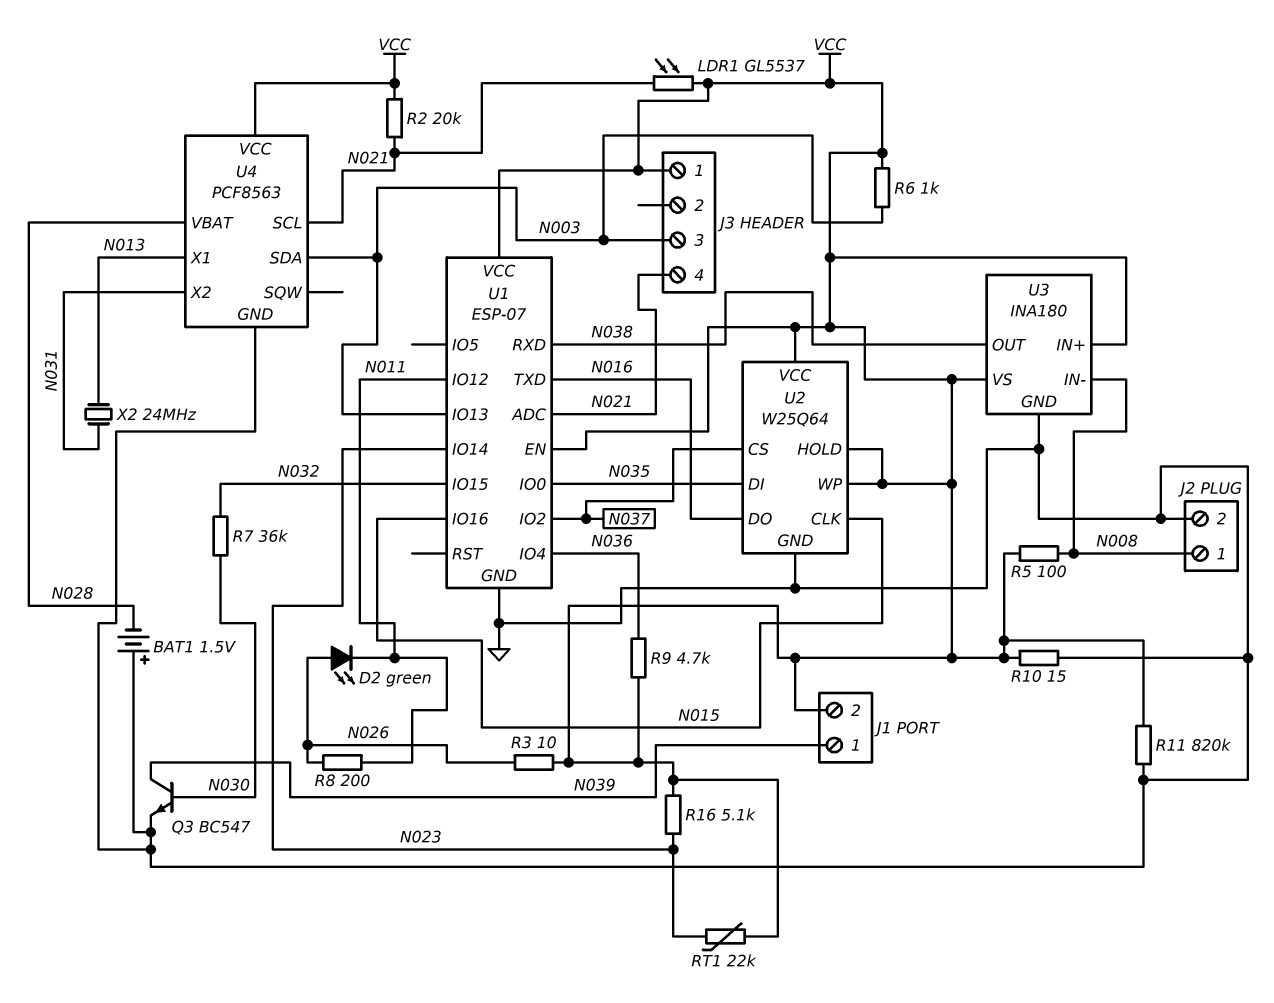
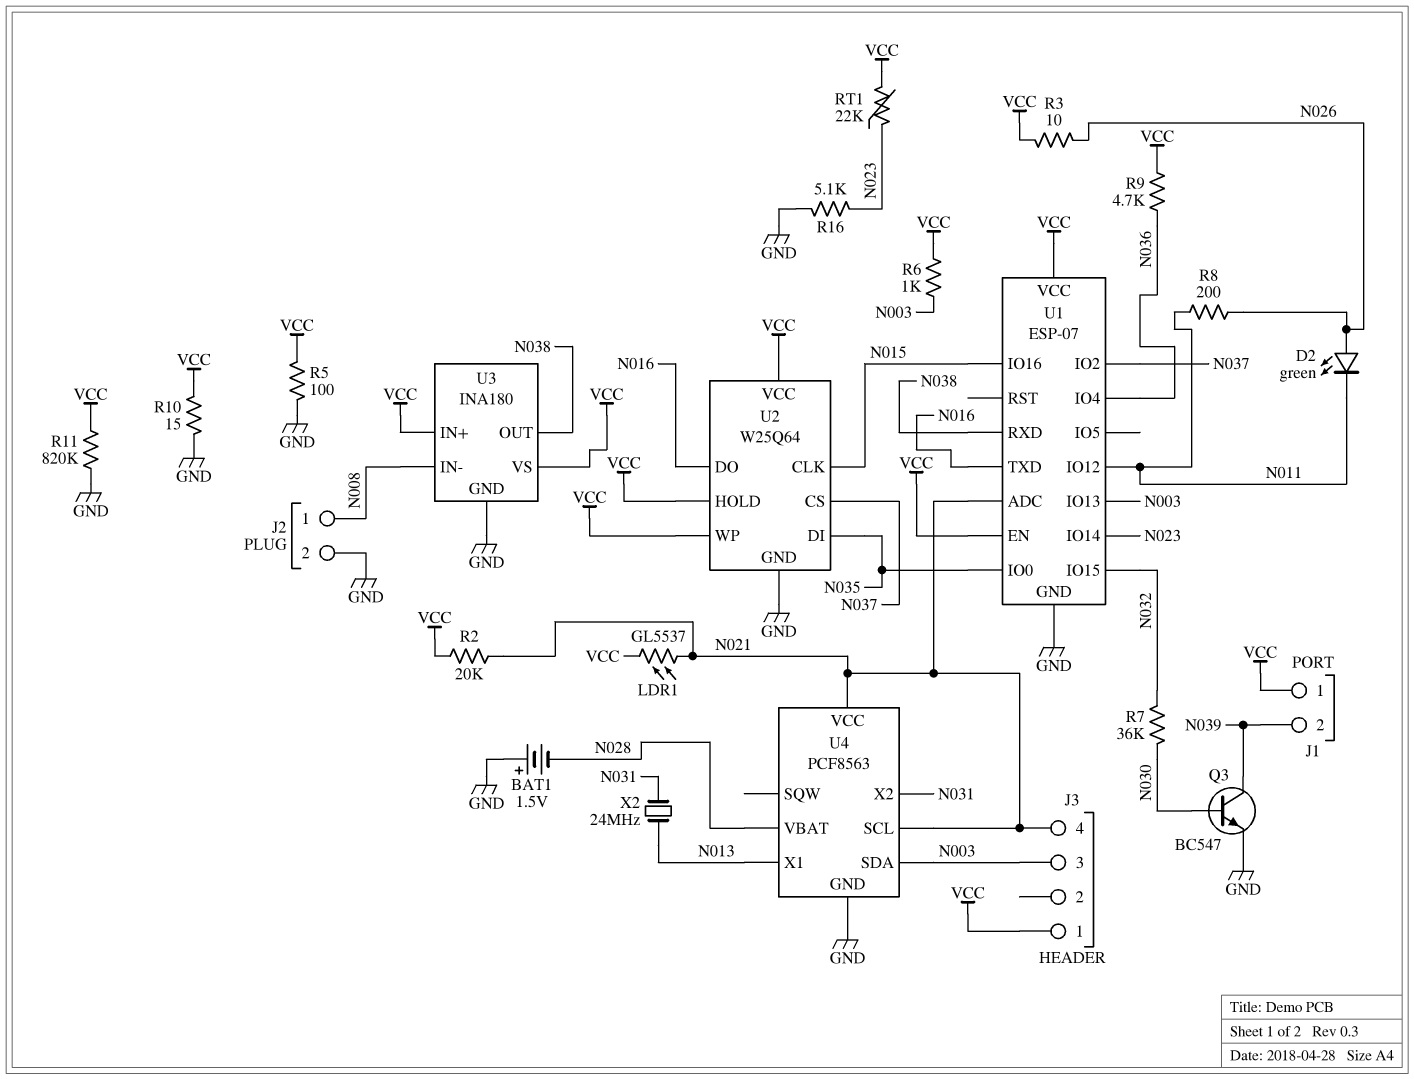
J1 pin 1: N039 -> VCC
J1 pin 2: VCC -> N039
R5: 100 (N008, VCC) -> 100 (GND, VCC)
R16: 5.1k (N023, VCC) -> 5.1k (GND, N023)
U4 pin VCC: VCC -> N021

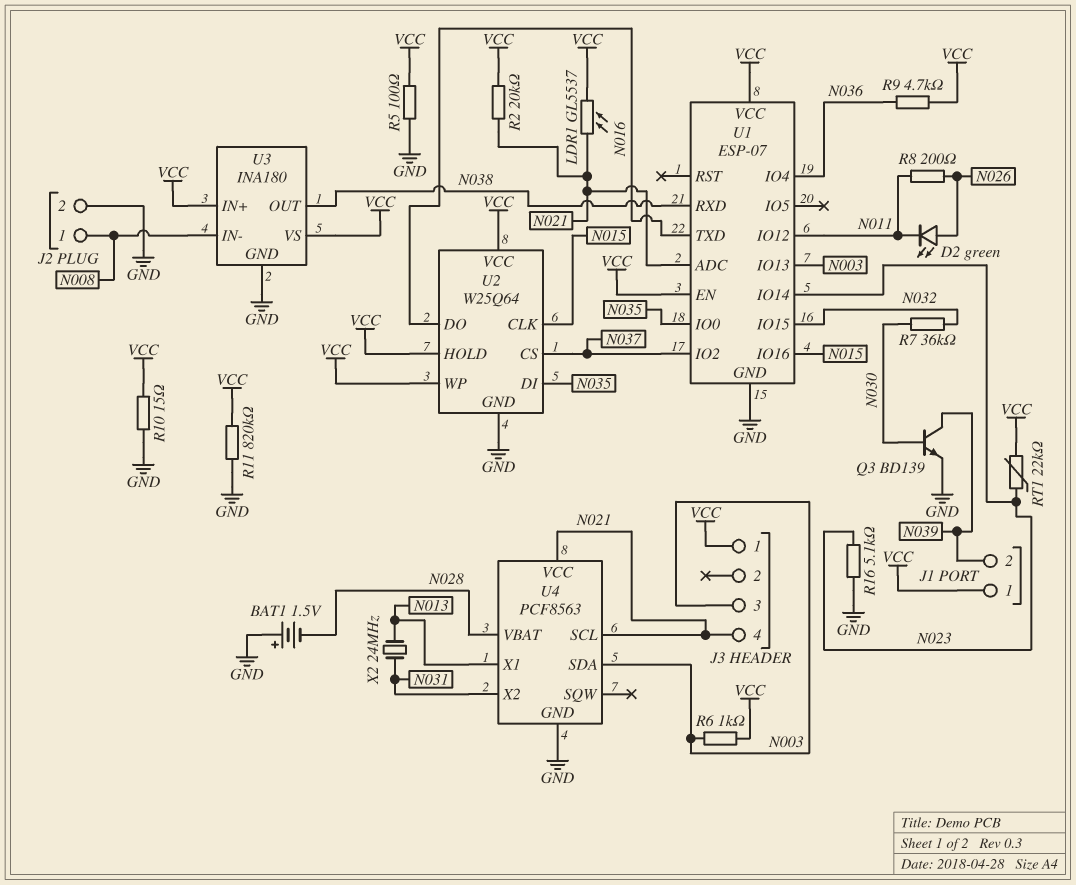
Q3: NPN BC547 (B N030, C N039, E GND) -> NPN BD139 (B N030, C N039, E GND)
R3: 10 (N026, VCC) -> none

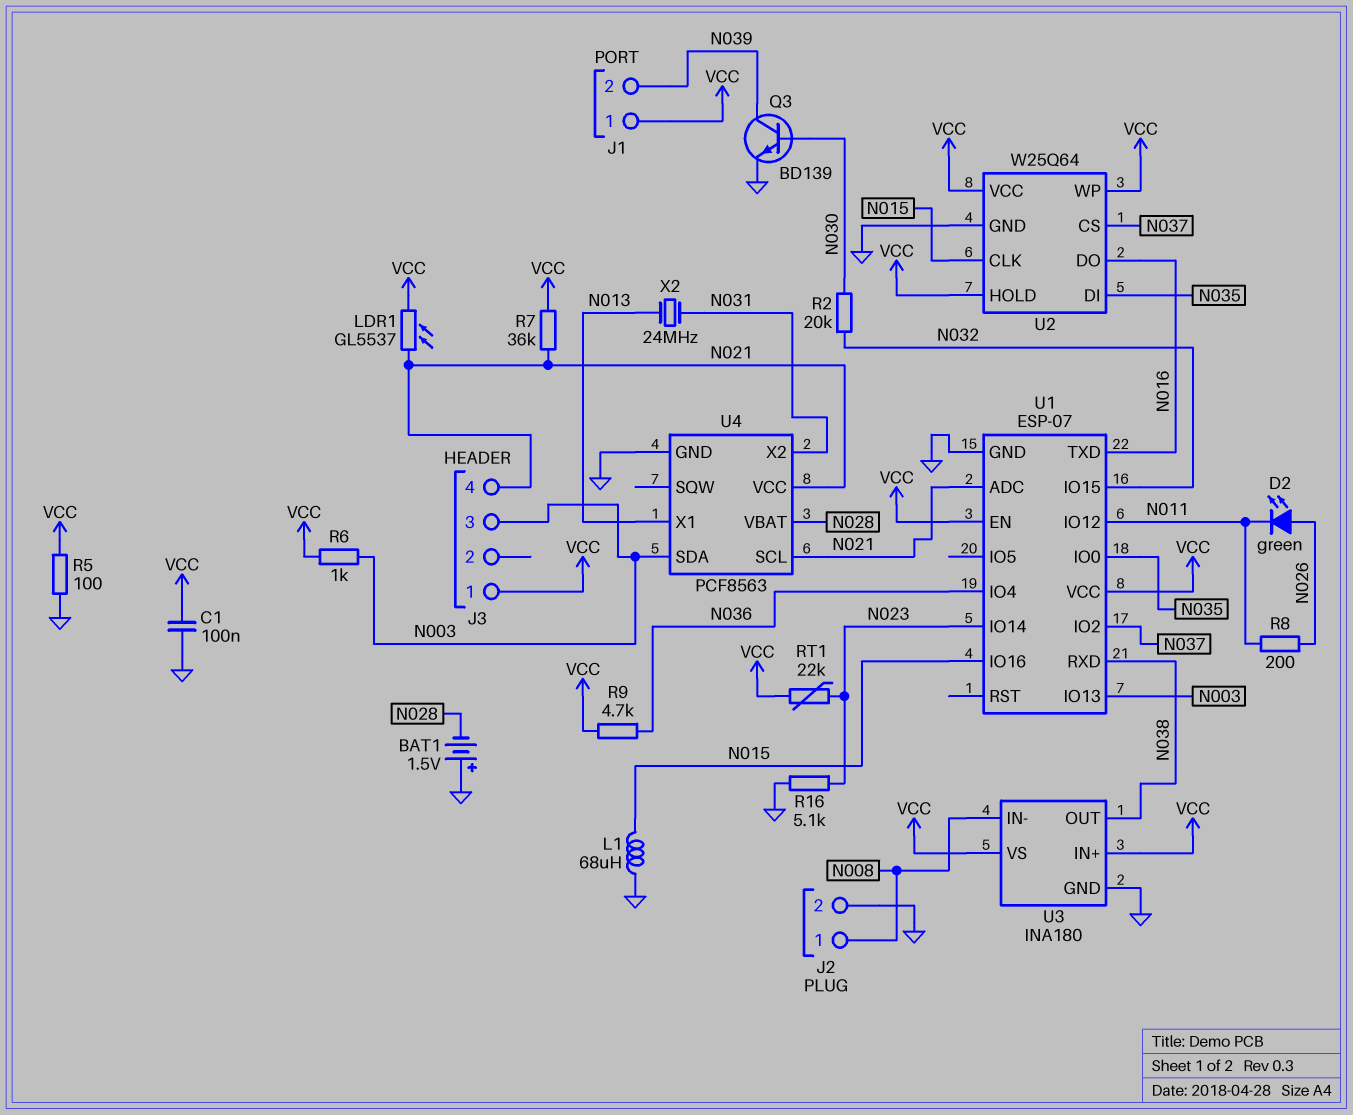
C1: none -> 100nF (GND, VCC)
L1: none -> 68uH (GND, N015)
R2: 20k (N021, VCC) -> 20k (N030, N032)
R7: 36k (N030, N032) -> 36k (N021, VCC)
R10: 15 (GND, VCC) -> none
R11: 820k (GND, VCC) -> none

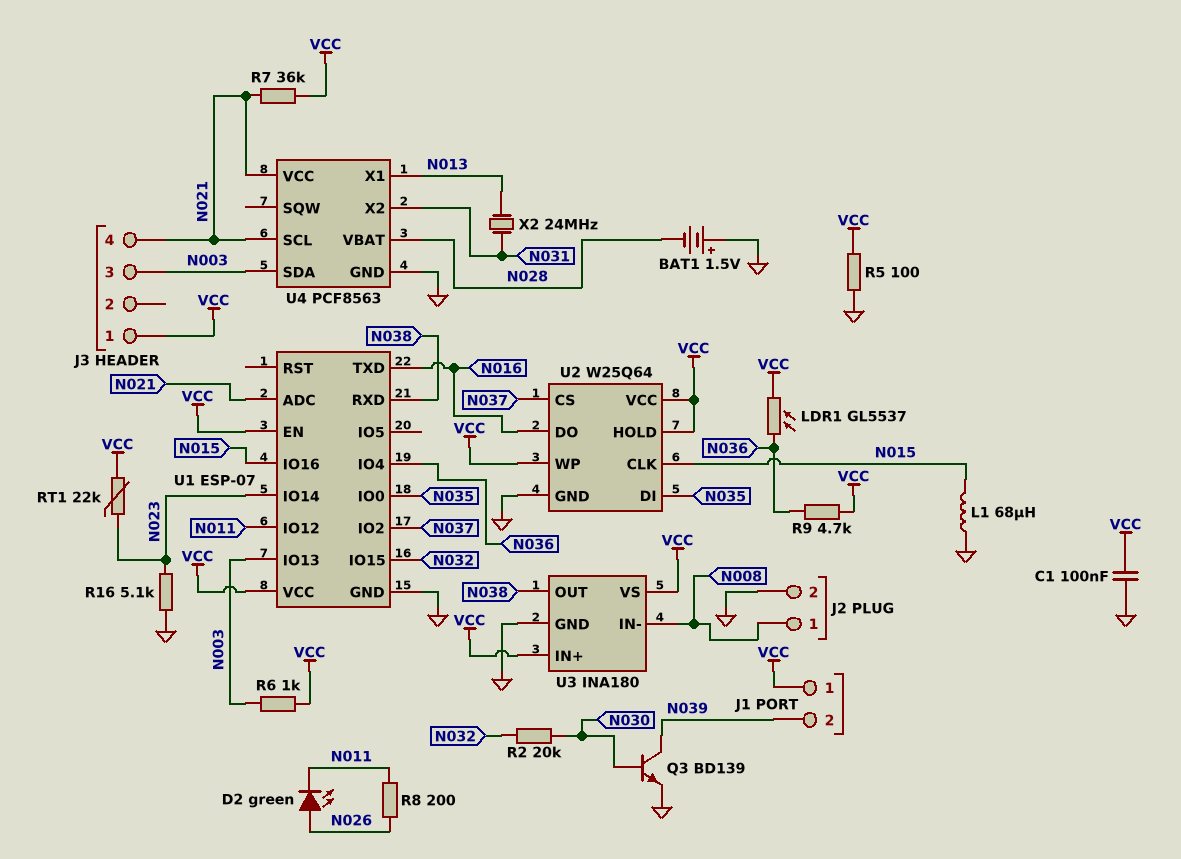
LDR1: GL5537 (N021, VCC) -> GL5537 (N036, VCC)

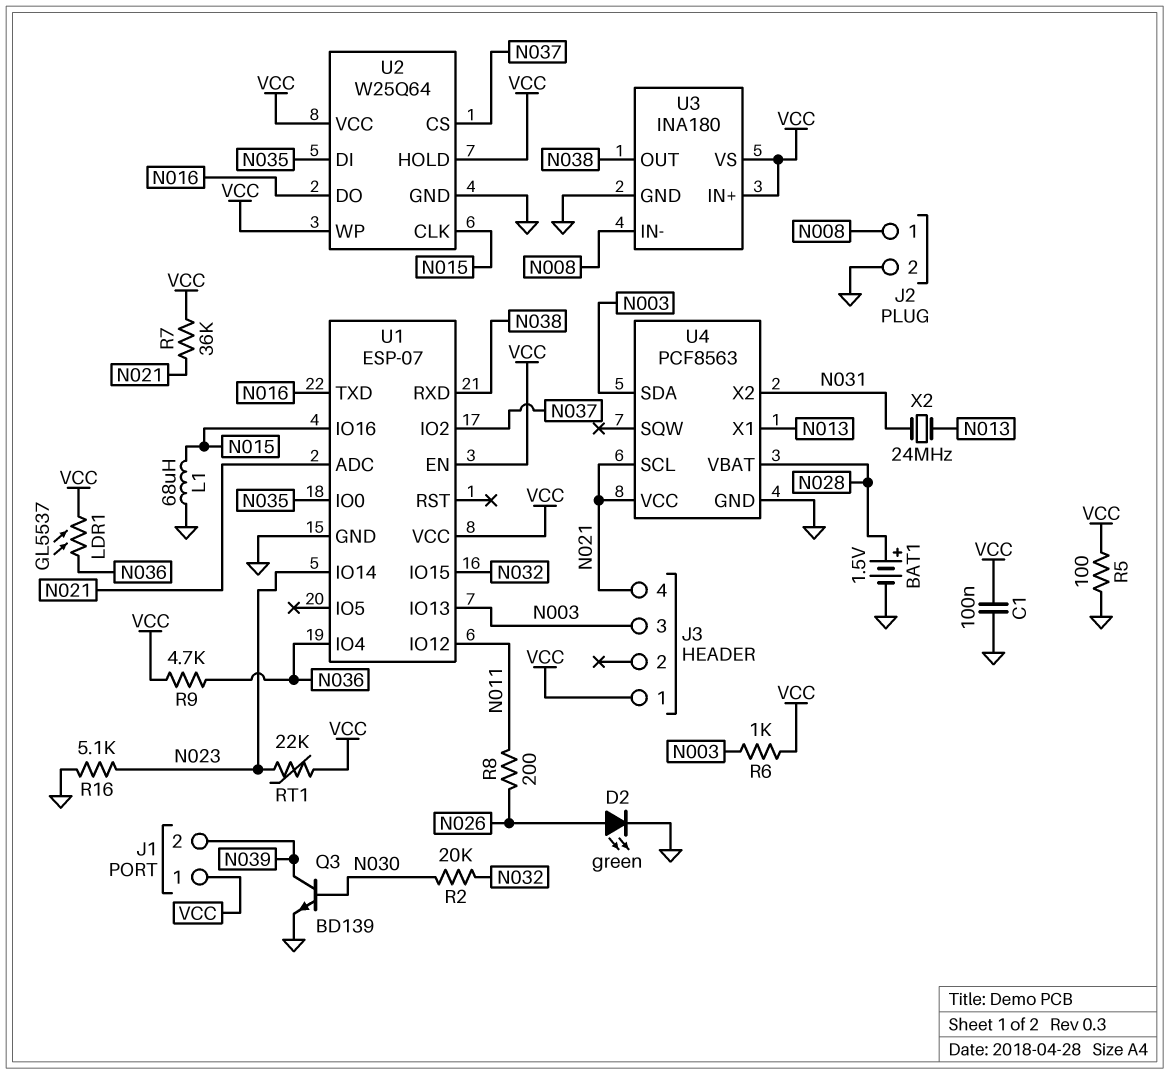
BAT1: 1.5V (plus GND, minus N028) -> 1.5V (plus N028, minus GND)
D2: LED green (A N026, K N011) -> LED green (A N026, K GND)

